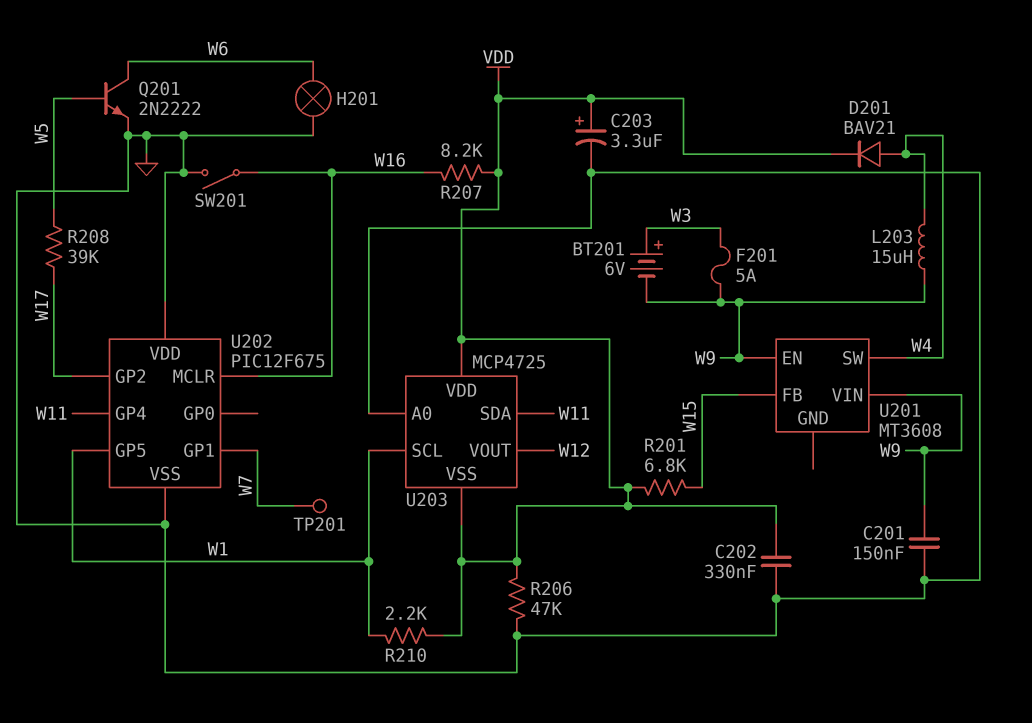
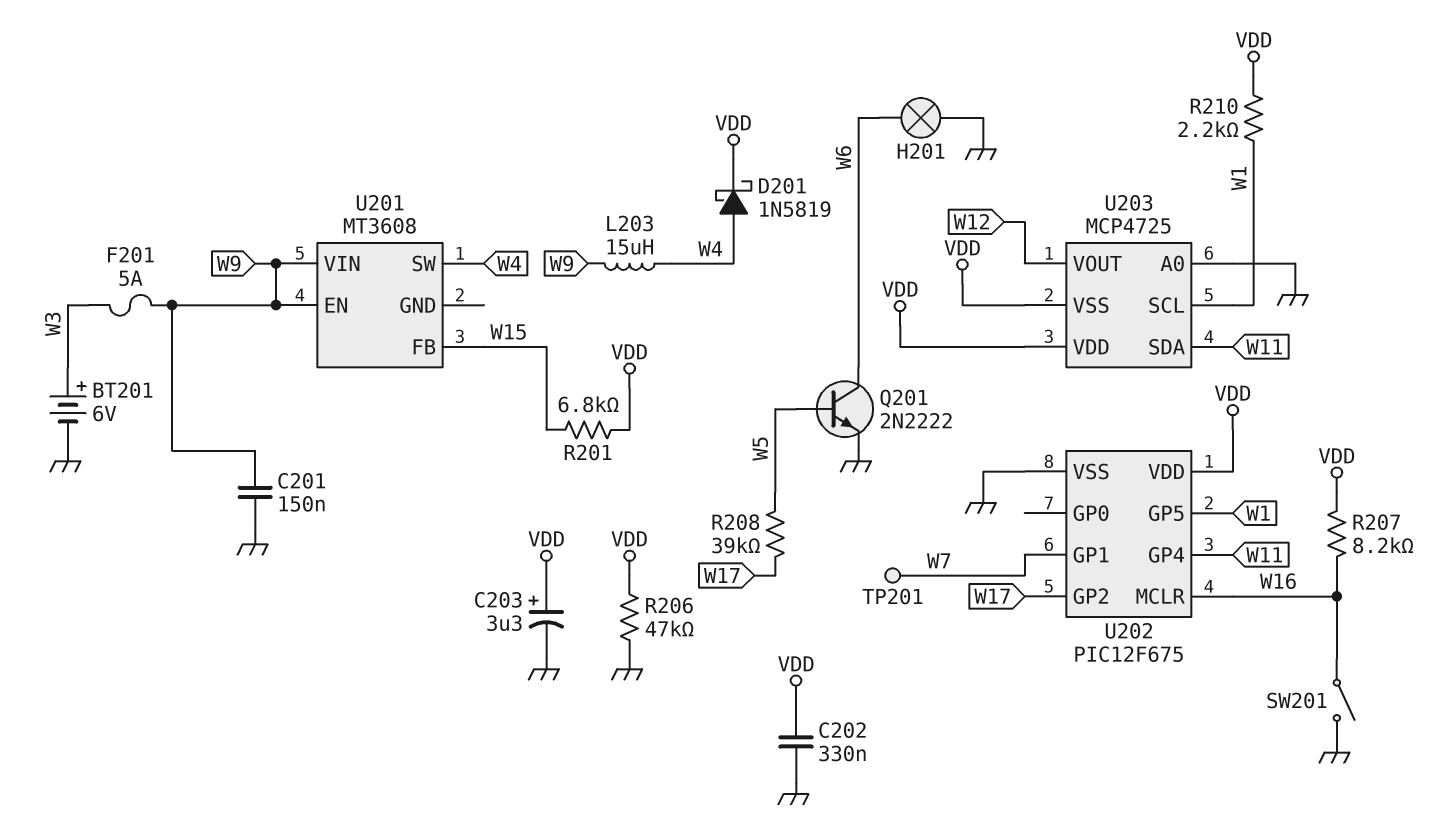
BT201: 6V (plus W3, minus W9) -> 6V (plus W3, minus GND)
D201: diode BAV21 (A W4, K VDD) -> schottky 1N5819 (A W4, K VDD)
U202 pin VDD: GND -> VDD

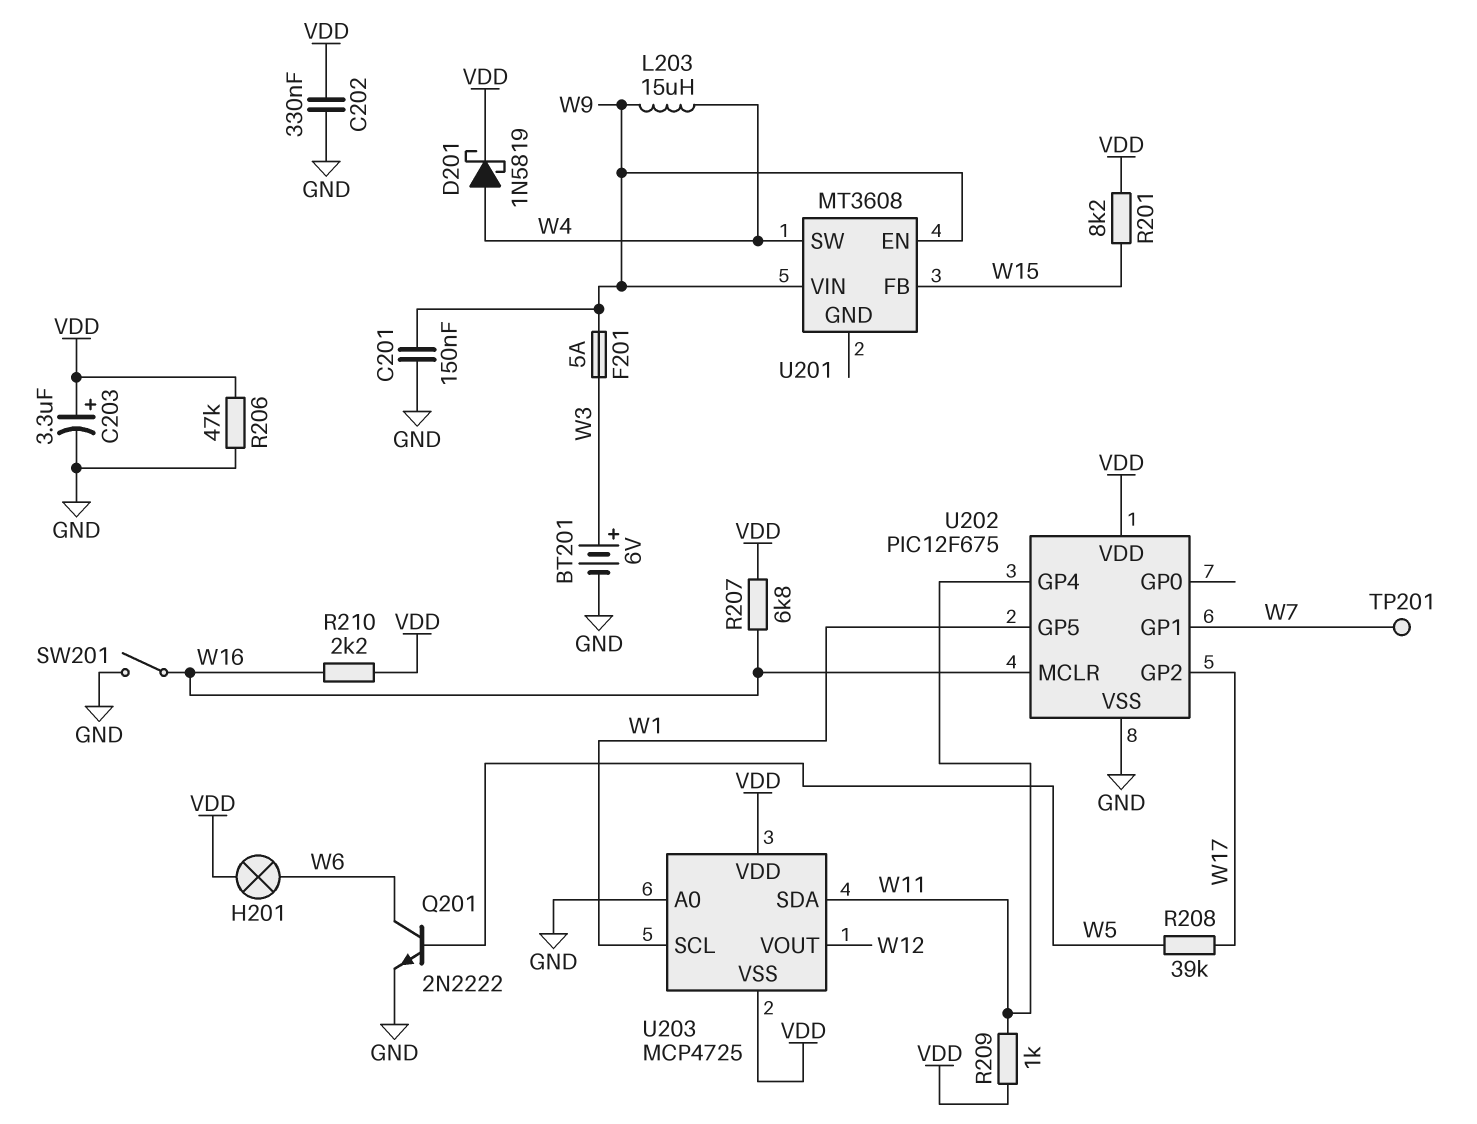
H201: lamp (GND, W6) -> lamp (VDD, W6)
R201: 6.8k (VDD, W15) -> 8.2k (VDD, W15)
R207: 8.2k (VDD, W16) -> 6.8k (VDD, W16)
R209: none -> 1k (VDD, W11)
R210: 2.2k (VDD, W1) -> 2.2k (VDD, W16)

